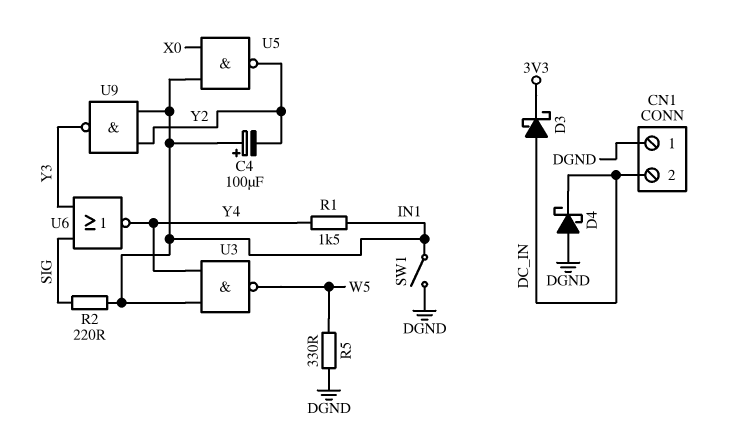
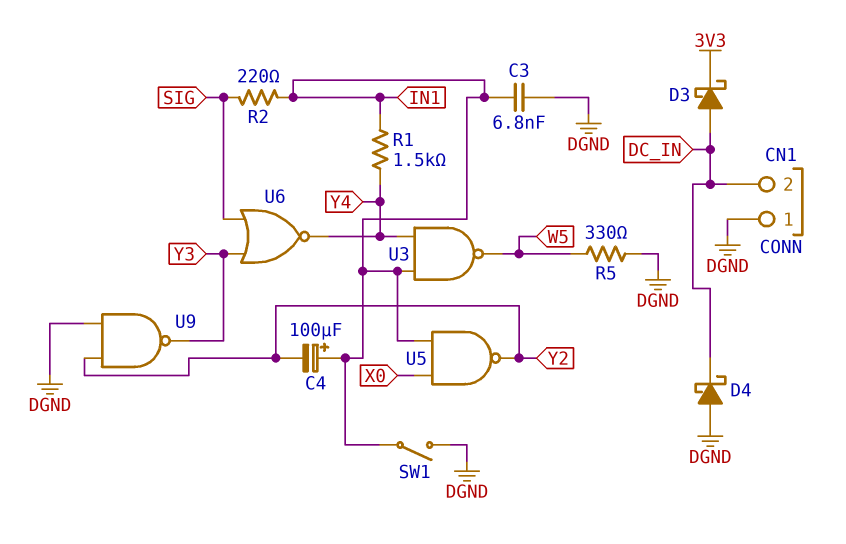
C3: none -> 6.8nF (DGND, IN1)
U9: NAND (in IN1, in Y2, out Y3) -> NAND (in DGND, in Y2, out Y3)

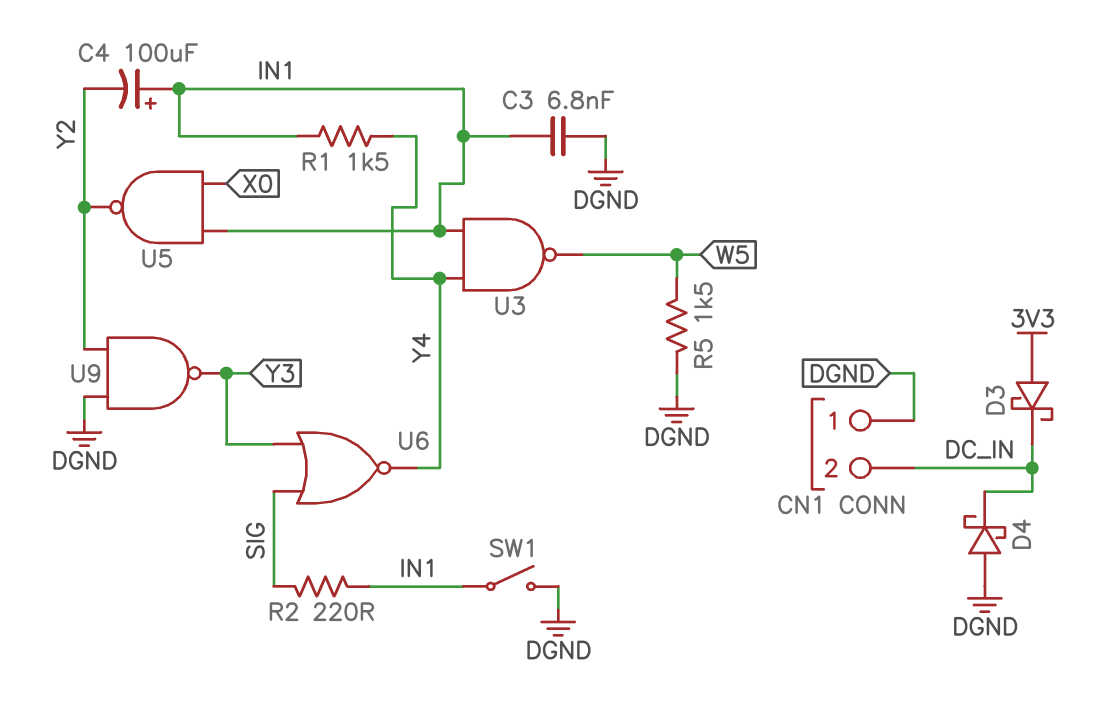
D3: schottky (A DC_IN, K 3V3) -> schottky (A 3V3, K DC_IN)
R5: 330 (DGND, W5) -> 1.5k (DGND, W5)

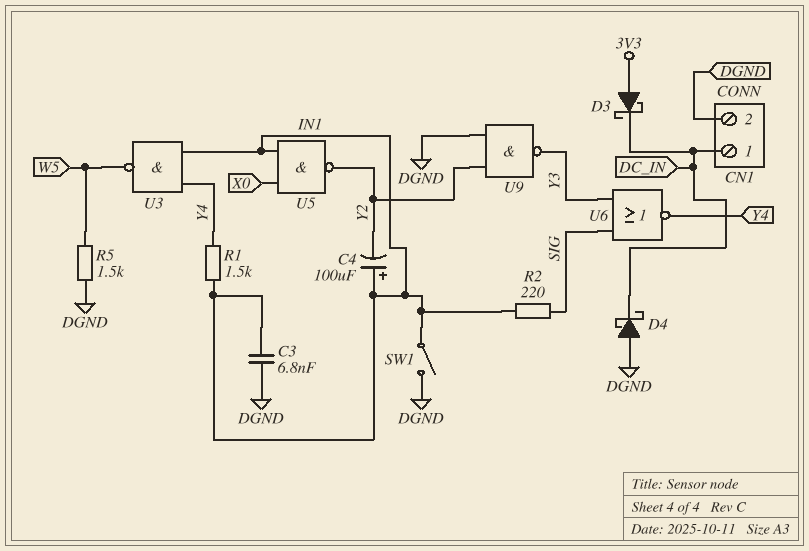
CN1 pin 1: DGND -> DC_IN
CN1 pin 2: DC_IN -> DGND

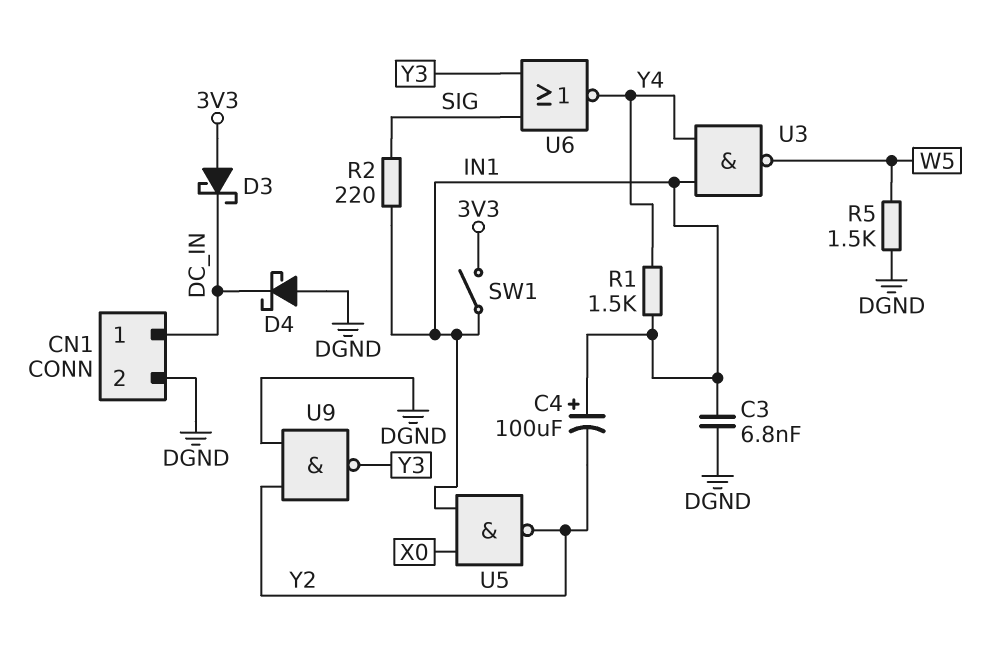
SW1: switch (DGND, IN1) -> switch (3V3, IN1)

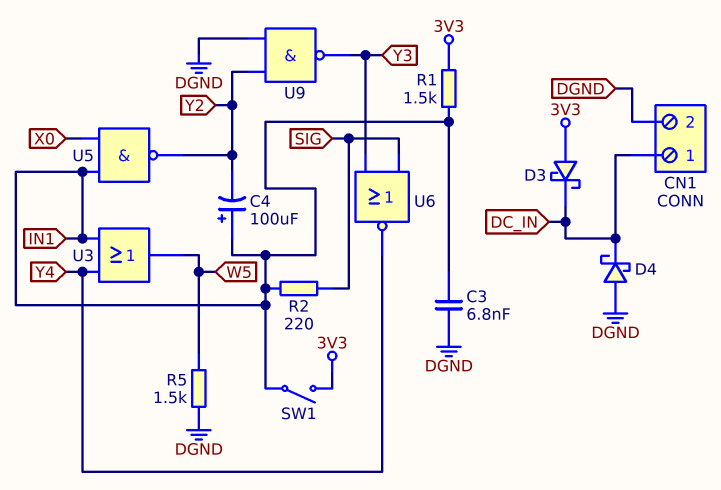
R1: 1.5k (IN1, Y4) -> 1.5k (3V3, IN1)
U3: NAND (in IN1, in Y4, out W5) -> OR (in IN1, in Y4, out W5)

